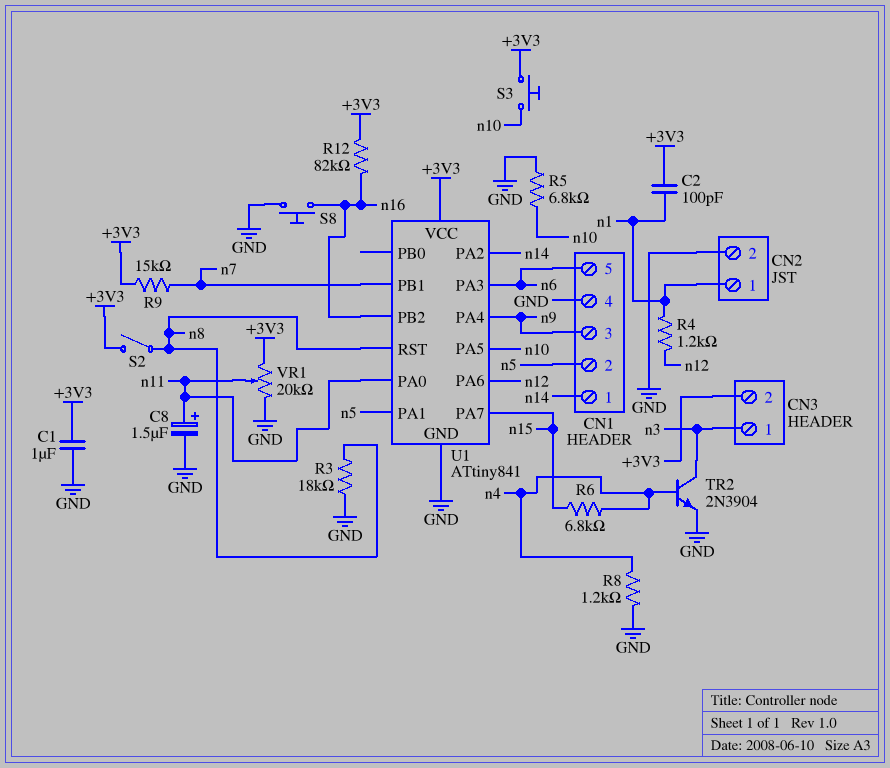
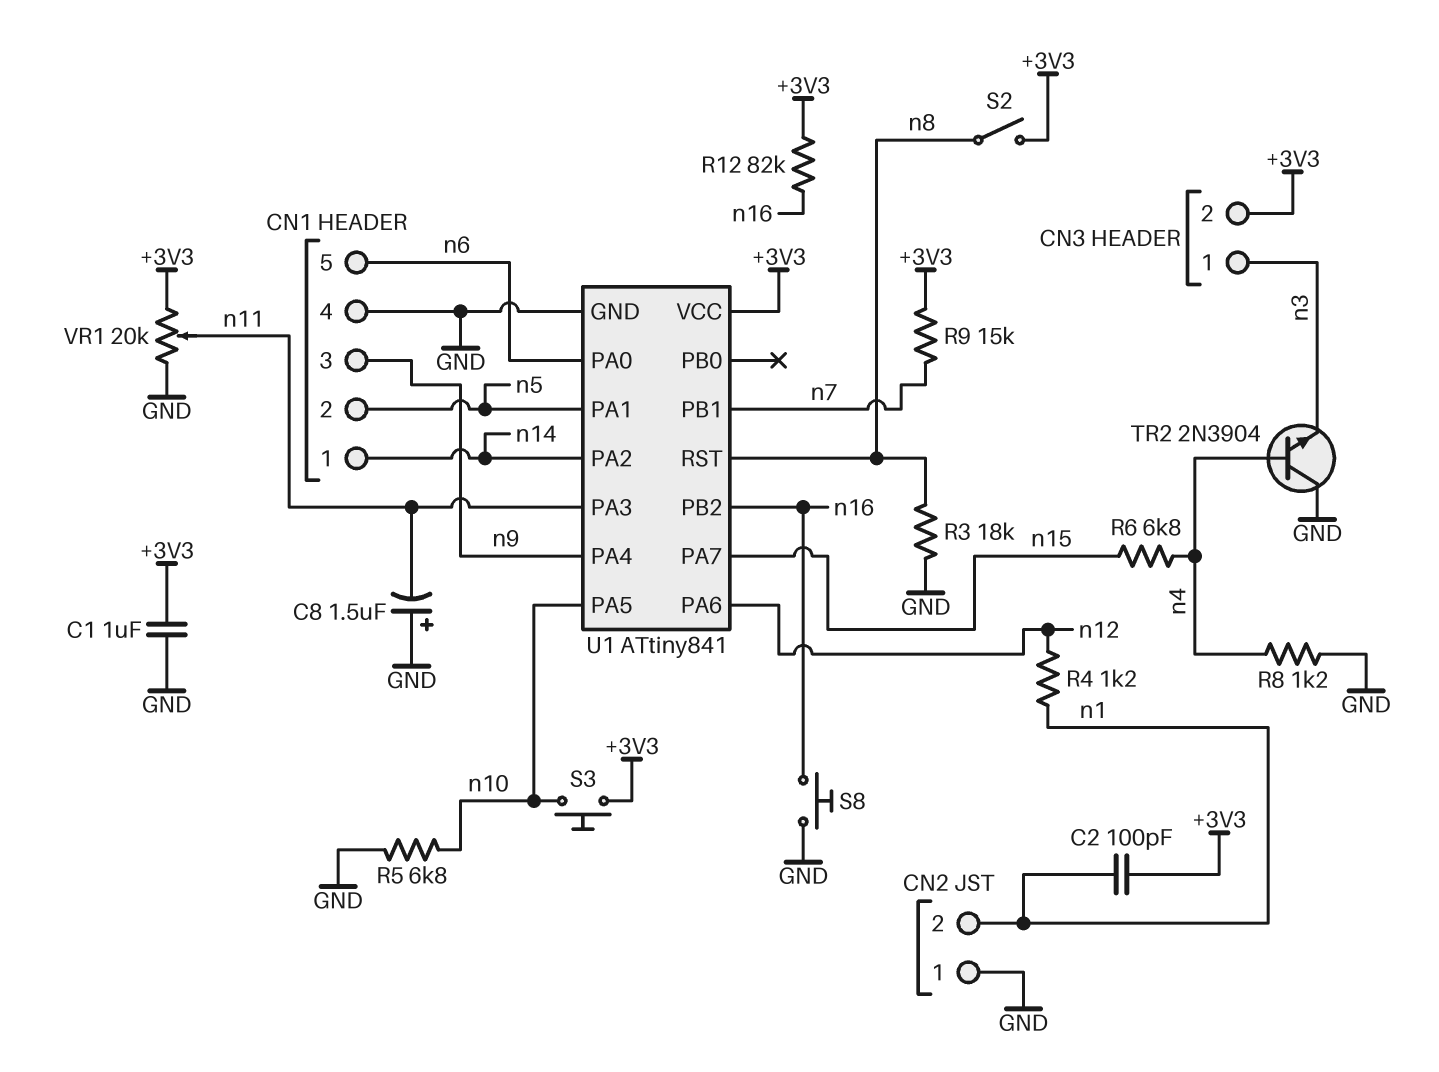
C8: 1.5uF (plus n11, minus GND) -> 1.5uF (plus GND, minus n11)
CN2 pin 1: n1 -> GND
CN2 pin 2: GND -> n1
TR2: NPN 2N3904 (B n4, C n3, E GND) -> NPN 2N3904 (B n4, C GND, E n3)
U1 pin PA0: n11 -> n6
U1 pin PA3: n6 -> n11

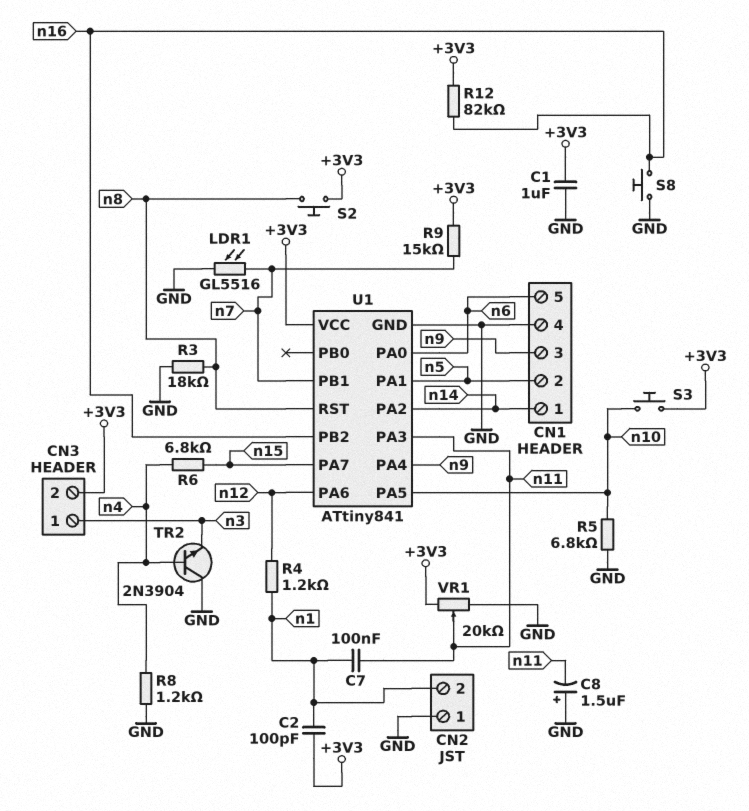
C7: none -> 100nF (n1, n11)
LDR1: none -> GL5516 (GND, n7)
S2: switch (+3V3, n8) -> button (+3V3, n8)

